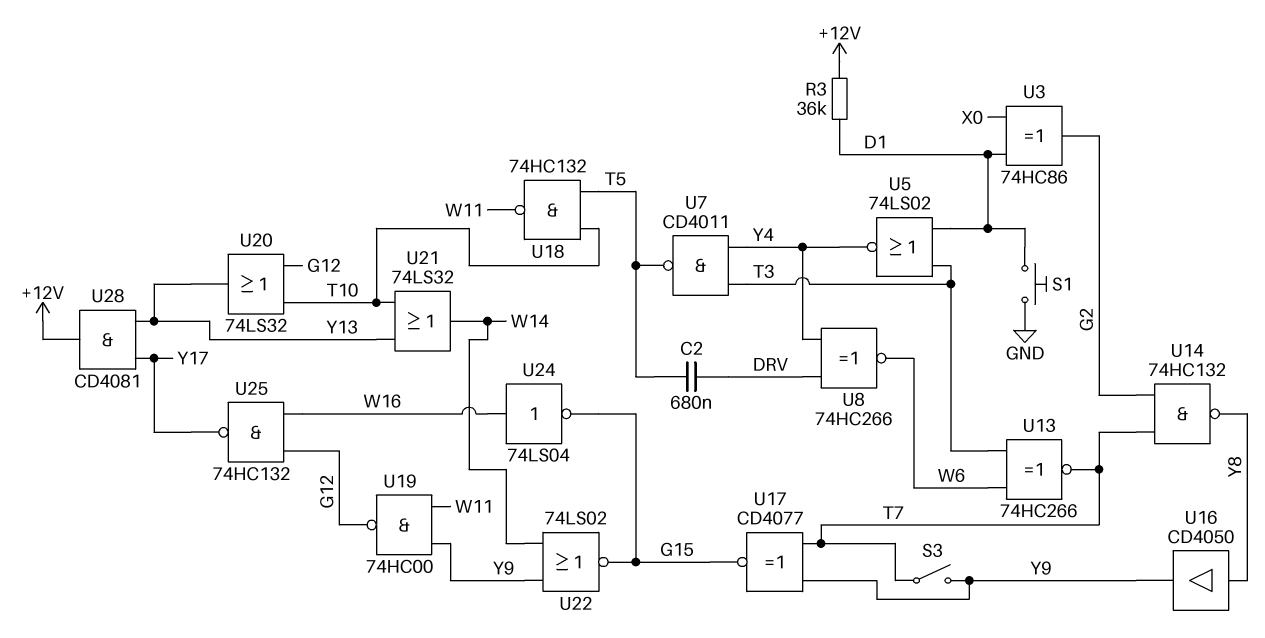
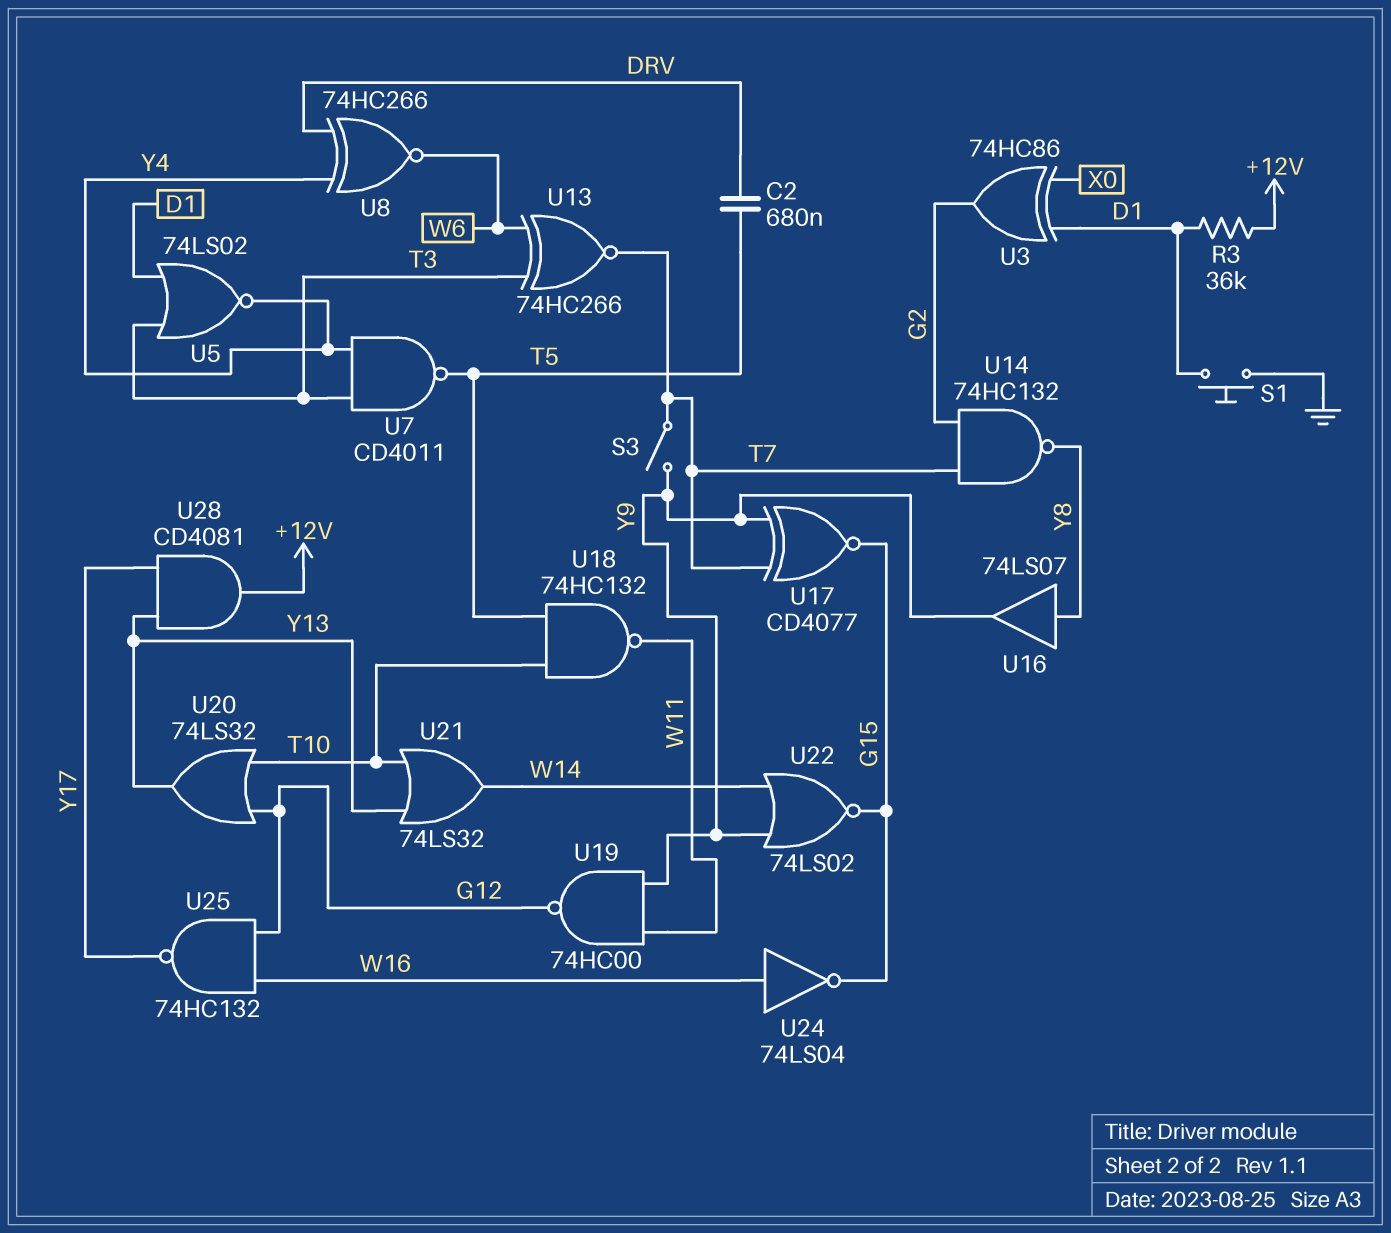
U16: buffer CD4050 (in Y8, out Y9) -> buffer 74LS07 (in Y8, out Y9)

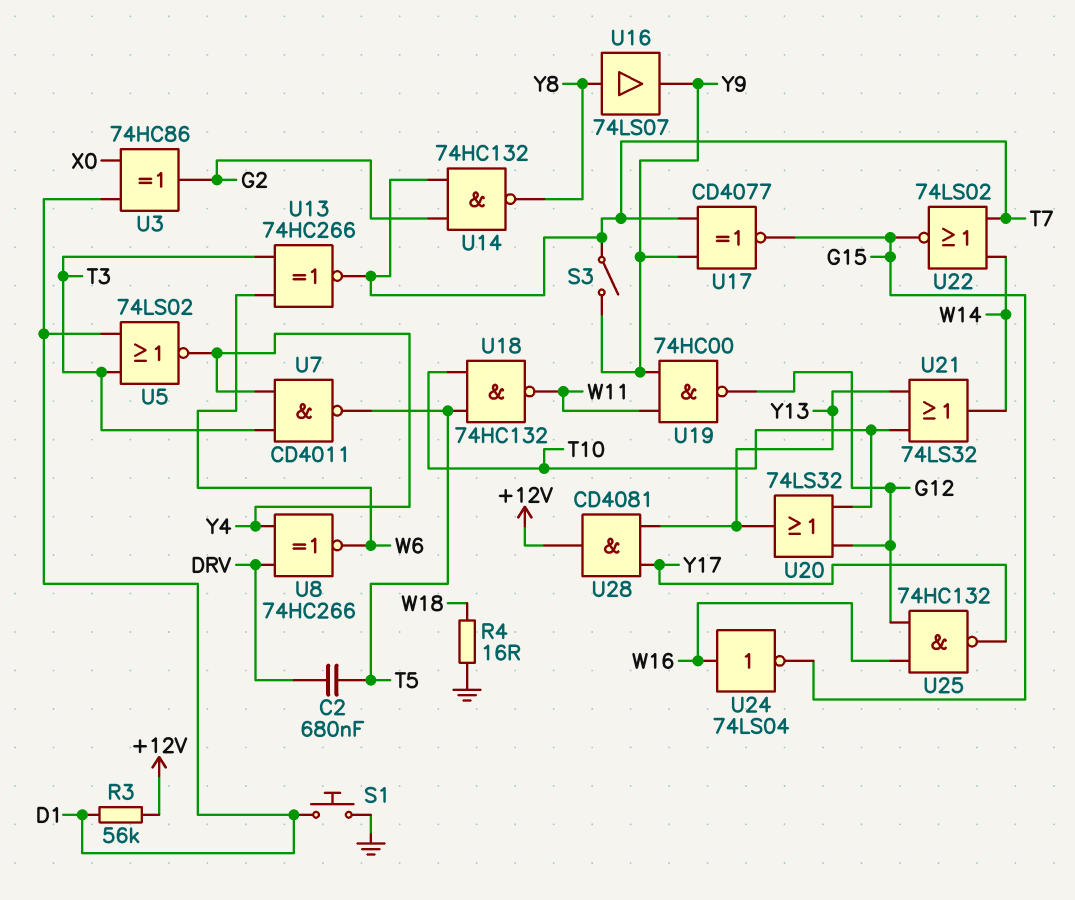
R3: 36k (+12V, D1) -> 56k (+12V, D1)
R4: none -> 16 (GND, W18)
U22: NOR 74LS02 (in W14, in Y9, out G15) -> NOR 74LS02 (in T7, in W14, out G15)

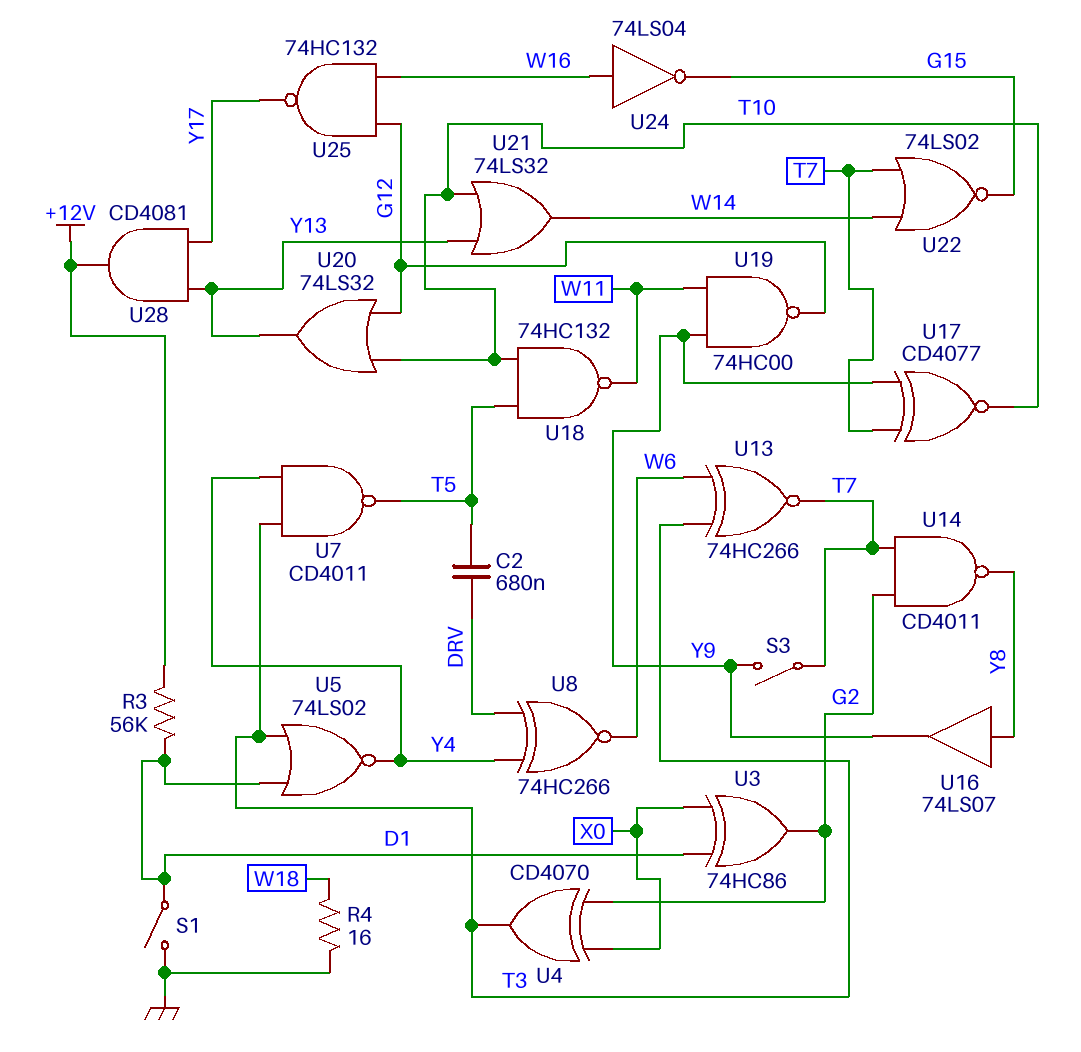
S1: button (D1, GND) -> switch (D1, GND)
U4: none -> XOR CD4070 (in G2, in X0, out T3)
U14: NAND 74HC132 (in G2, in T7, out Y8) -> NAND CD4011 (in G2, in T7, out Y8)
U17: XNOR CD4077 (in T7, in Y9, out G15) -> XNOR CD4077 (in T7, in Y9, out T10)

